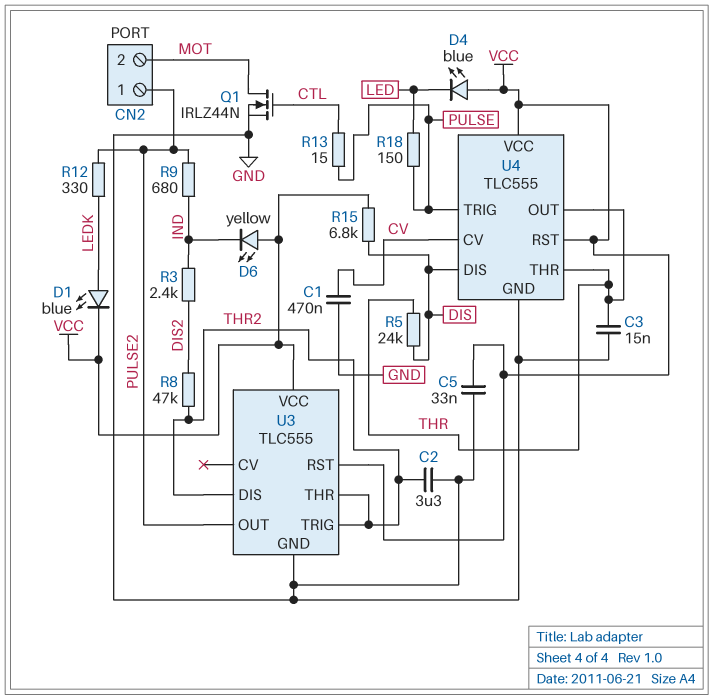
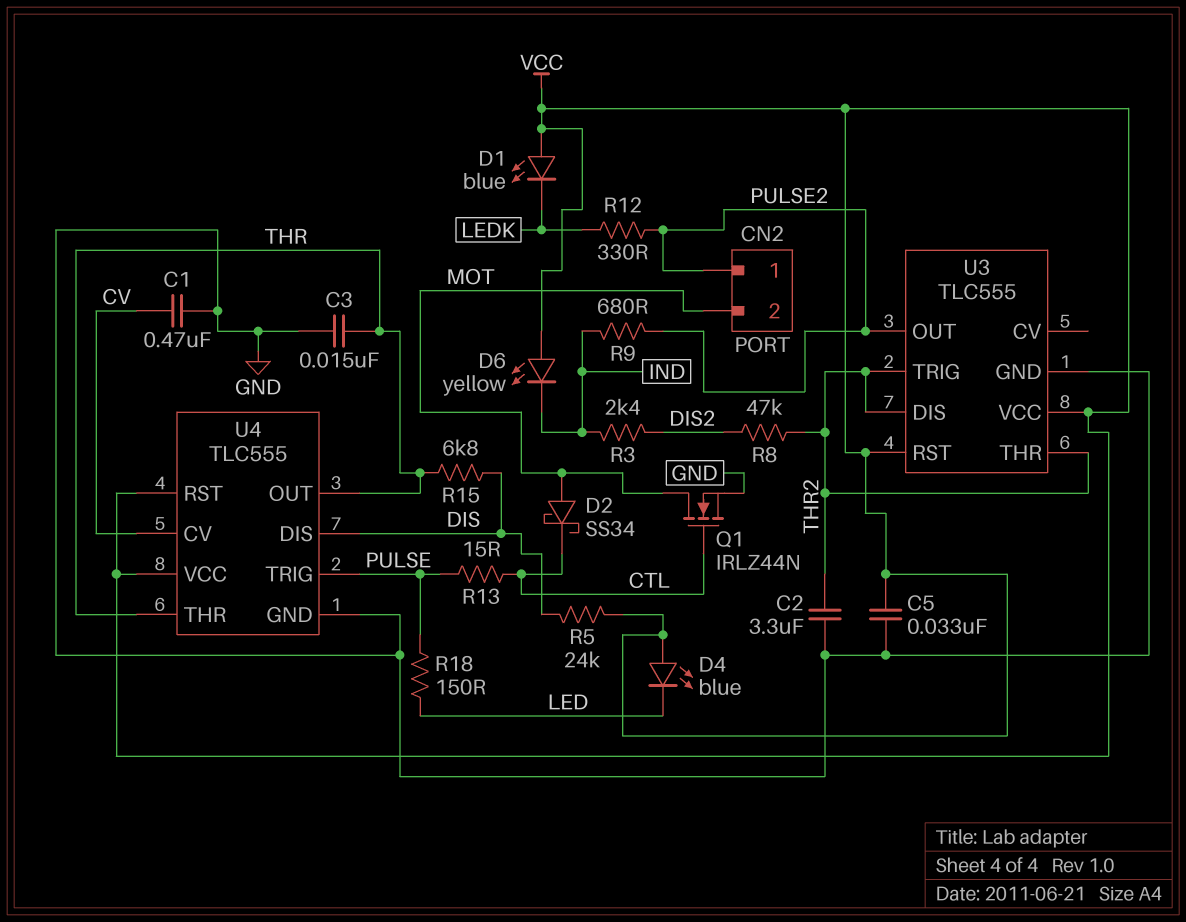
D1: LED blue (A LEDK, K VCC) -> LED blue (A VCC, K LEDK)
D2: none -> schottky SS34 (A MOT, K CTL)
R5: 24k (DIS, THR) -> 24k (DIS, VCC)
R15: 6.8k (DIS, VCC) -> 6.8k (DIS, THR)

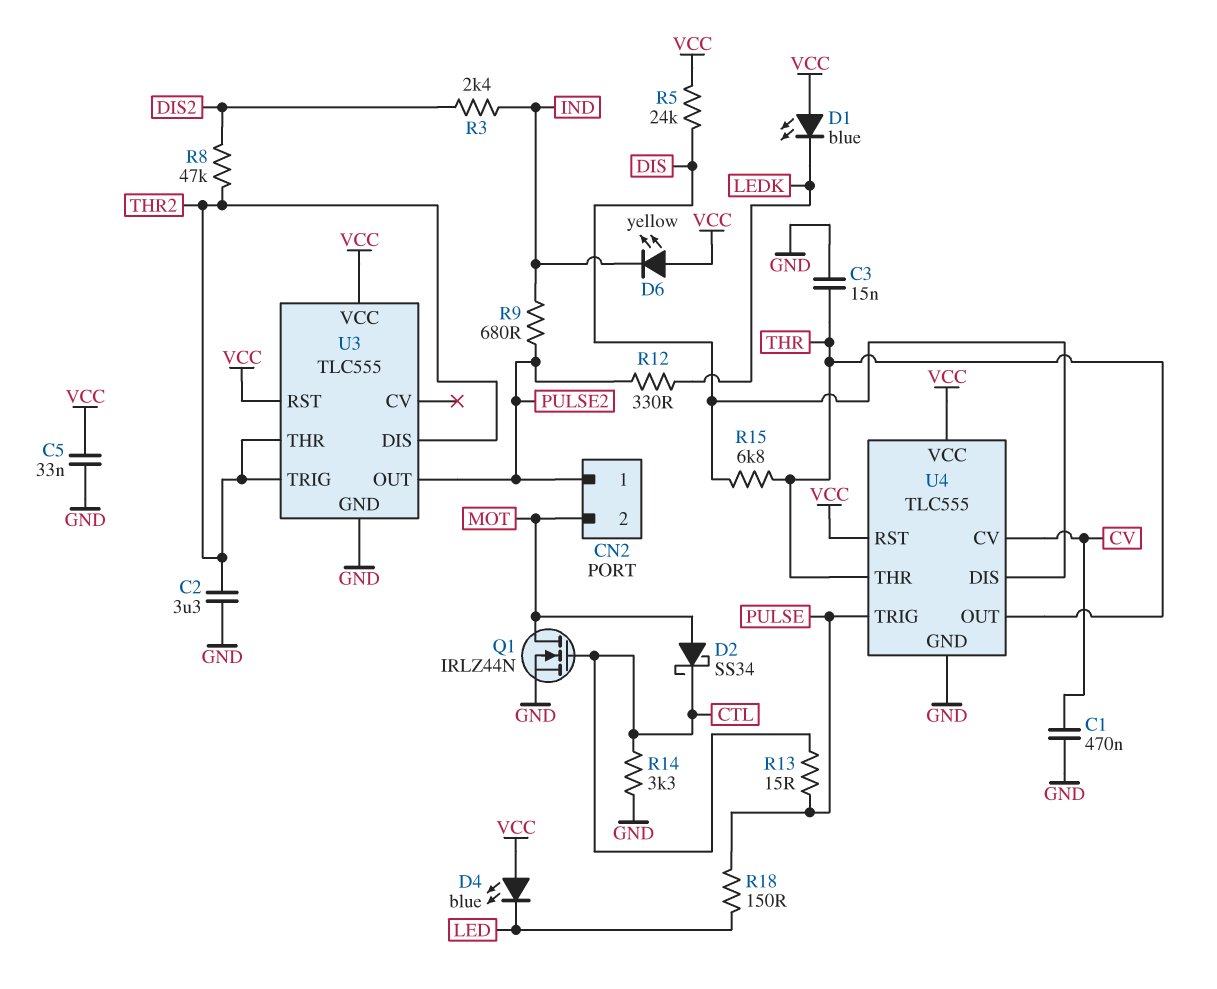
R14: none -> 3.3k (CTL, GND)

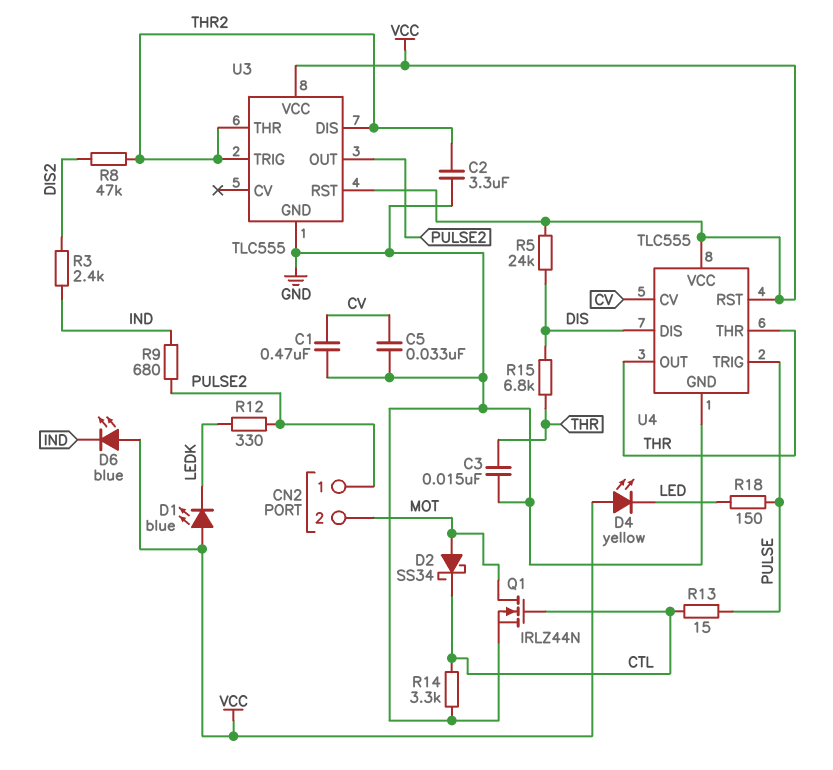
C5: 33nF (GND, VCC) -> 33nF (CV, GND)
D4: LED blue (A VCC, K LED) -> LED yellow (A VCC, K LED)
D6: LED yellow (A VCC, K IND) -> LED blue (A VCC, K IND)

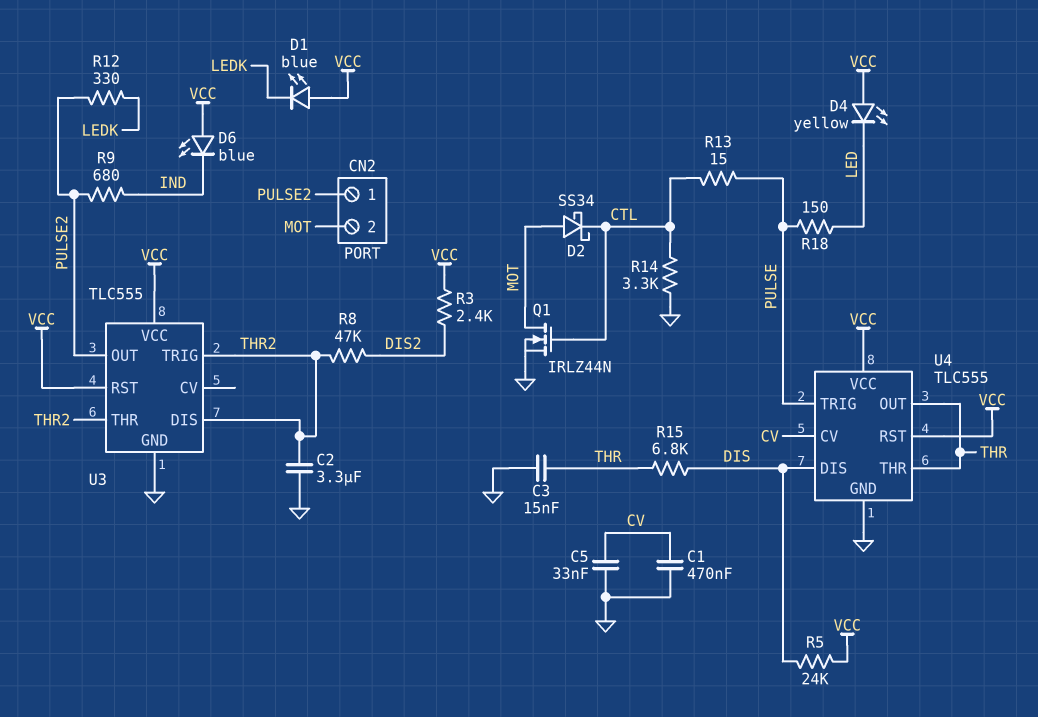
R3: 2.4k (DIS2, IND) -> 2.4k (DIS2, VCC)

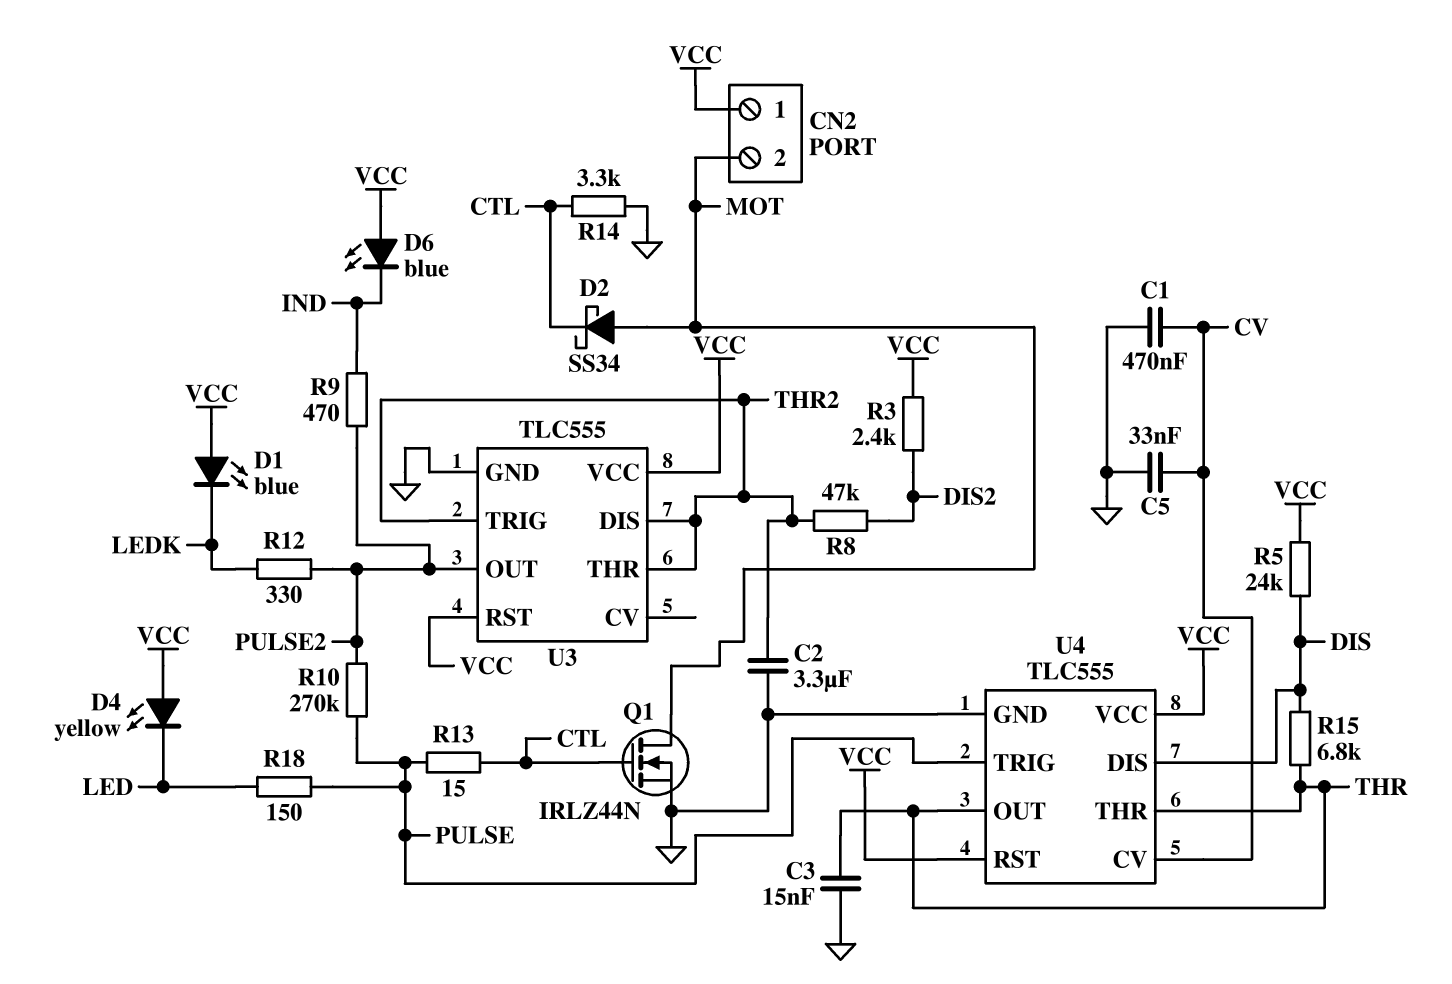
CN2 pin 1: PULSE2 -> VCC
R9: 680 (IND, PULSE2) -> 470 (IND, PULSE2)
R10: none -> 270k (PULSE, PULSE2)

